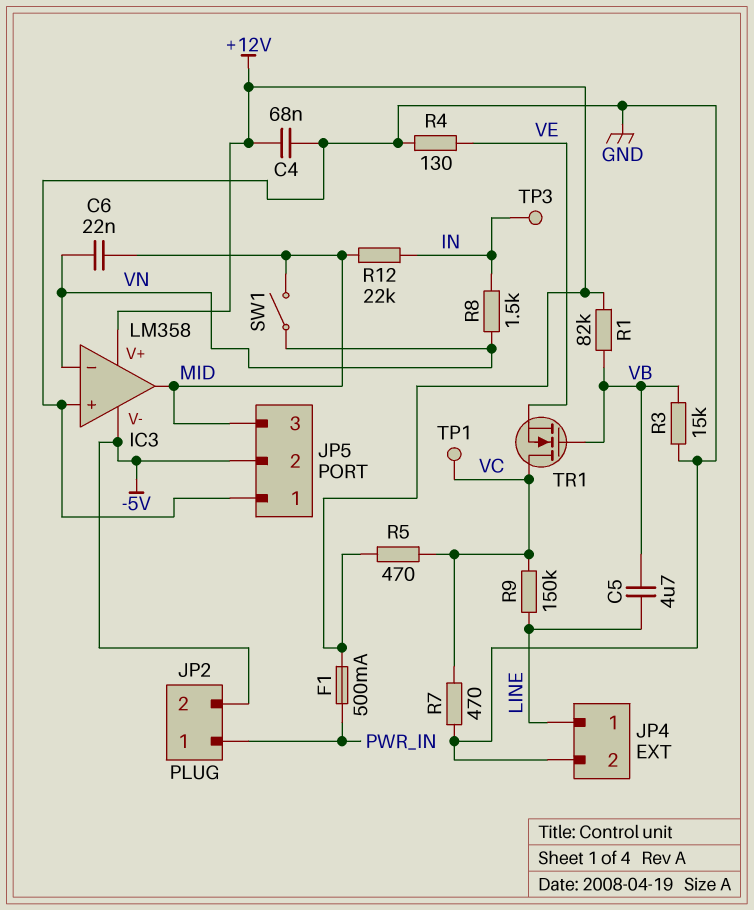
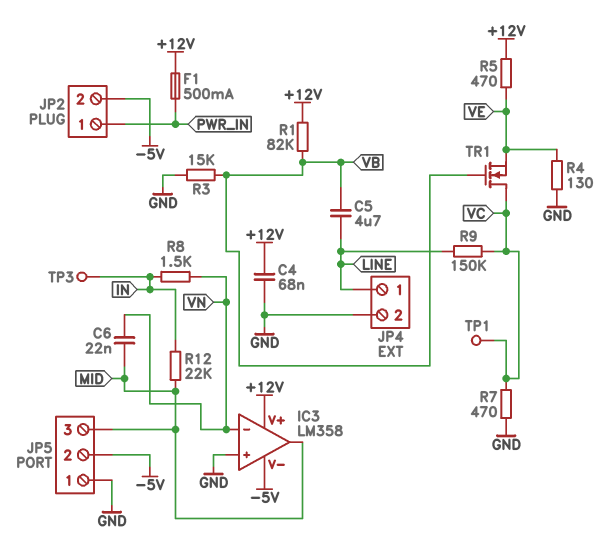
R5: 470 (+12V, VC) -> 470 (+12V, VE)
SW1: switch (MID, VN) -> none

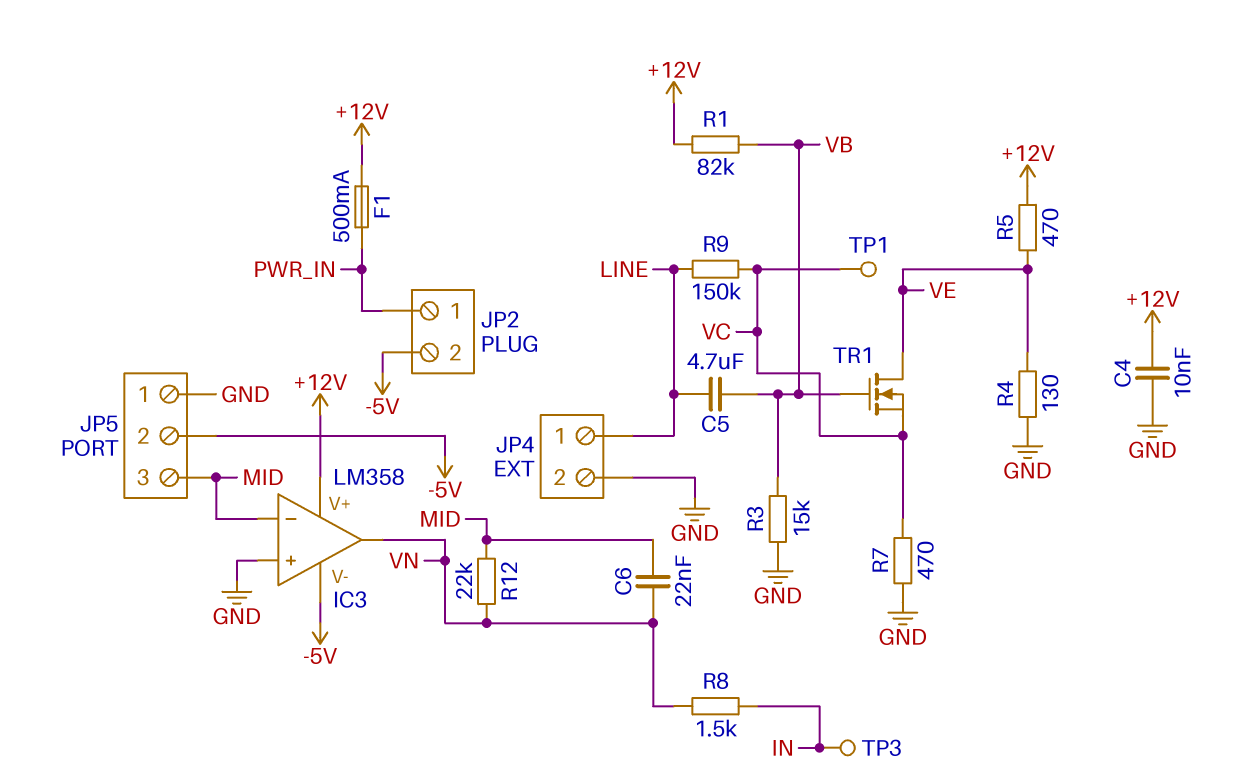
C4: 68nF (+12V, GND) -> 10nF (+12V, GND)
IC3 pin in-: VN -> MID
IC3 pin out: MID -> VN
R12: 22k (IN, MID) -> 22k (MID, VN)
TR1: NMOS (G VB, D VC, S VE) -> NMOS (G VB, D VE, S VC)

